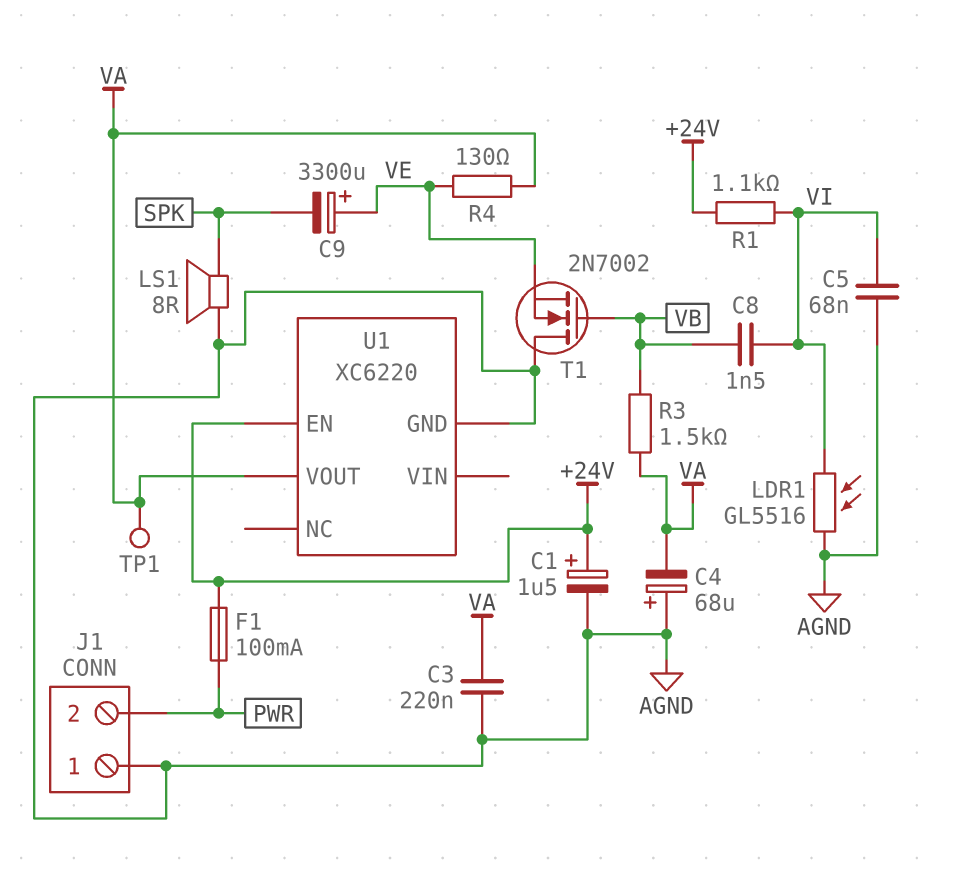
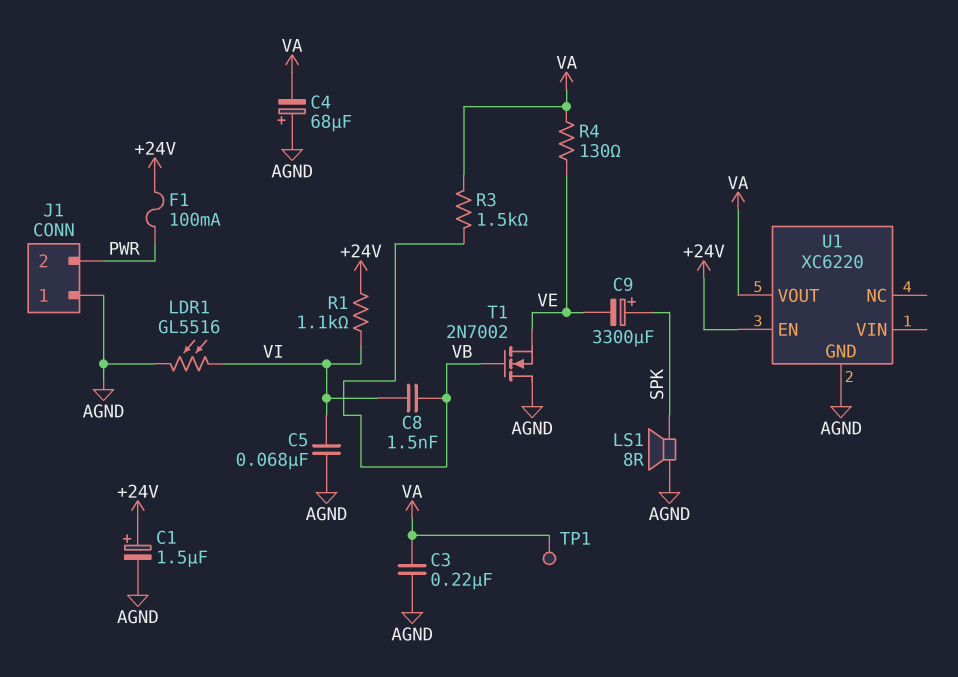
C9: 3300uF (plus VE, minus SPK) -> 3300uF (plus SPK, minus VE)

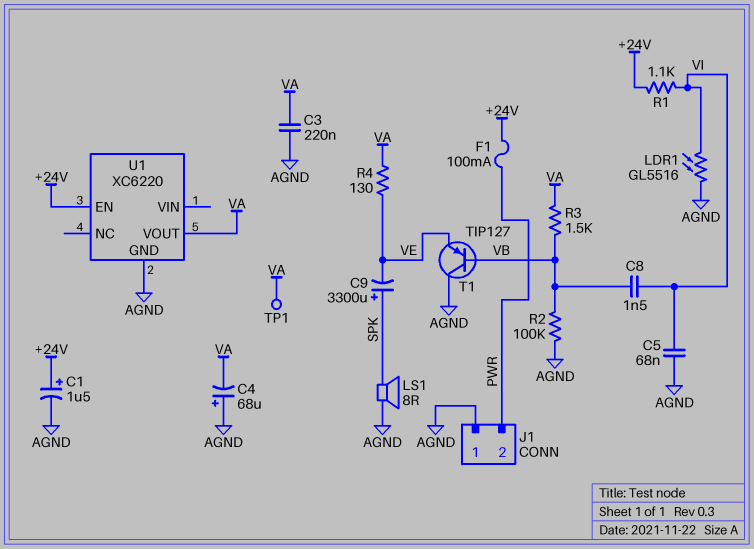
R2: none -> 100k (AGND, VB)
T1: NMOS 2N7002 (G VB, D AGND, S VE) -> PNP TIP127 (B VB, C AGND, E VE)

